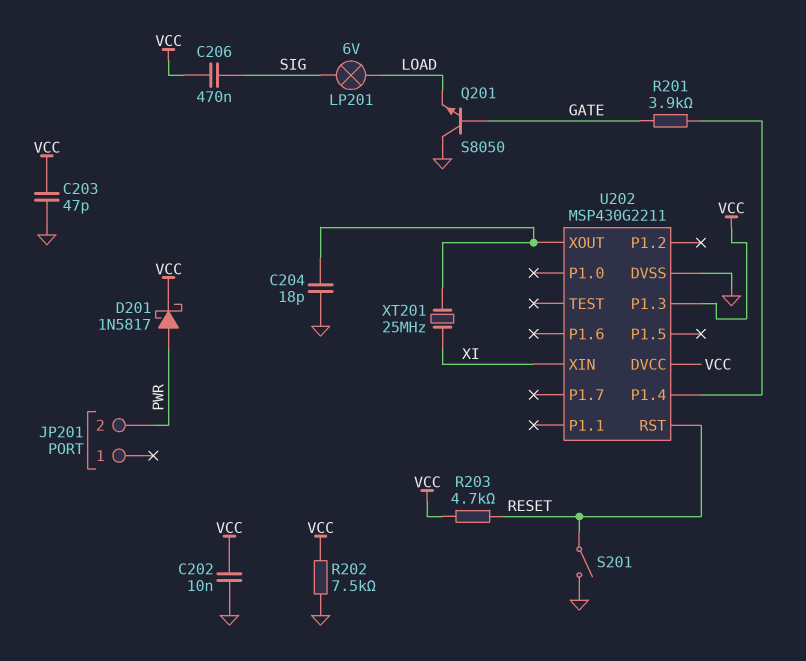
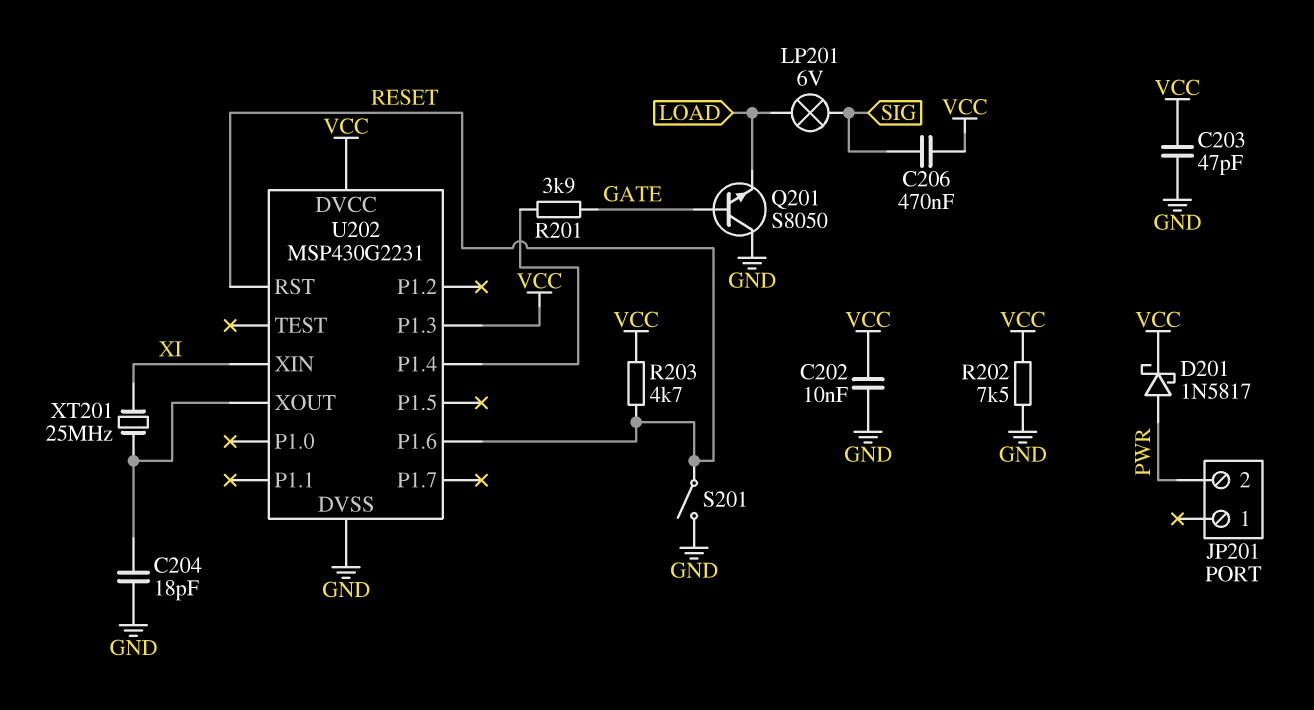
U202: MSP430G2211 -> MSP430G2231
U202 pin P1.6: none -> RESET

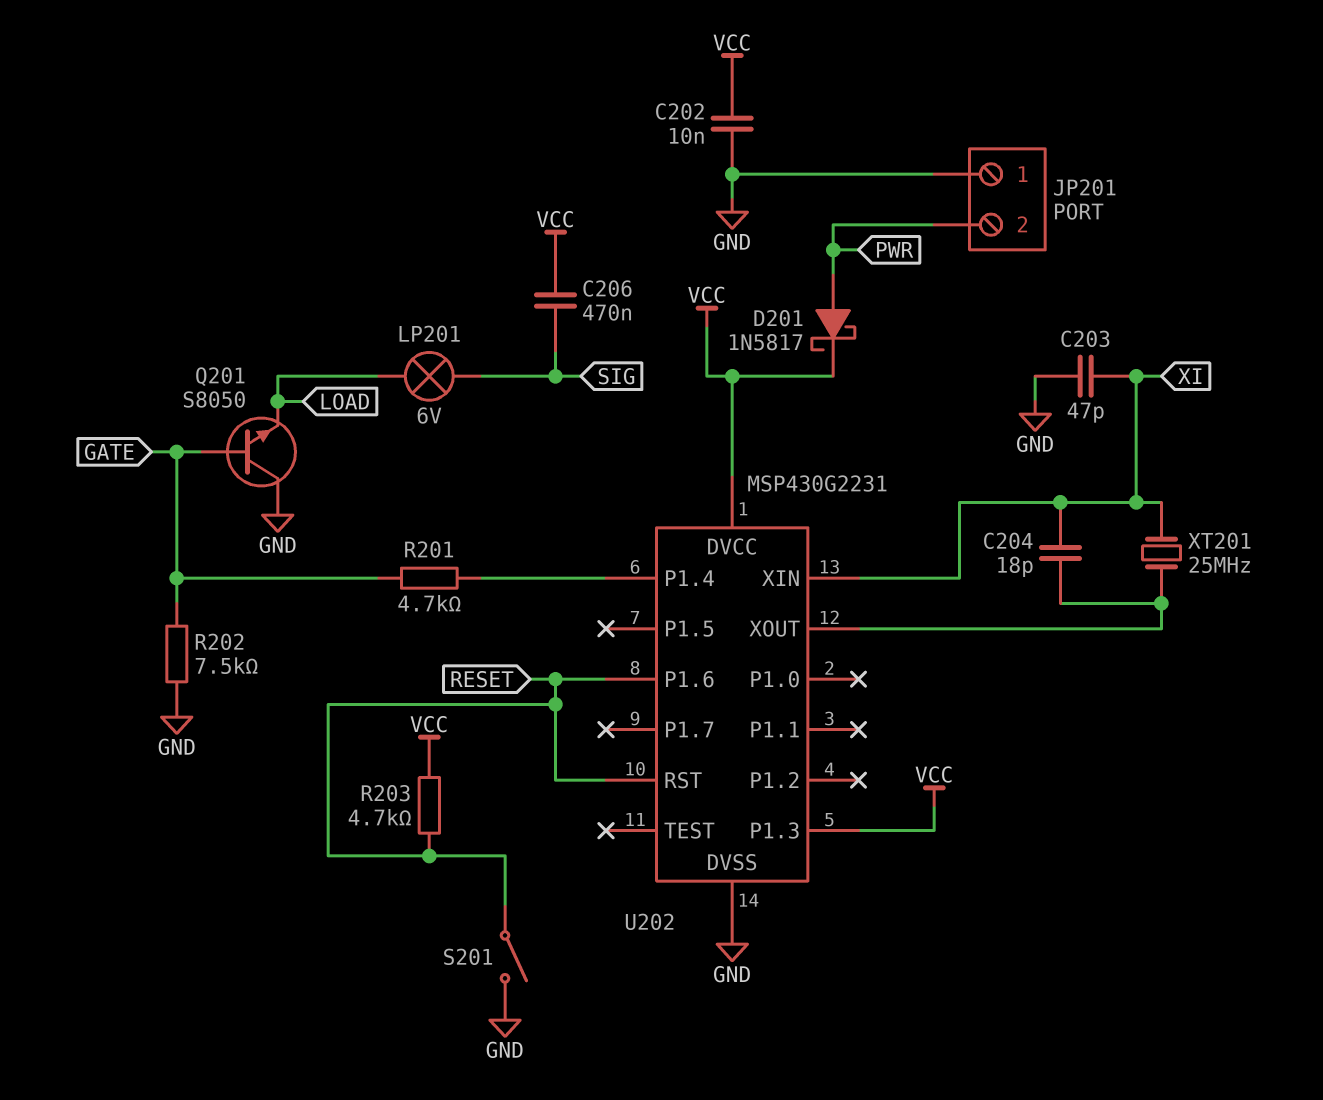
C203: 47pF (GND, VCC) -> 47pF (GND, XI)
C204: 18pF (GND, U202/XOUT) -> 18pF (U202/XOUT, XI)
JP201 pin 1: none -> GND
R201: 3.9k (GATE, U202/P1.4) -> 4.7k (GATE, U202/P1.4)
R202: 7.5k (GND, VCC) -> 7.5k (GATE, GND)

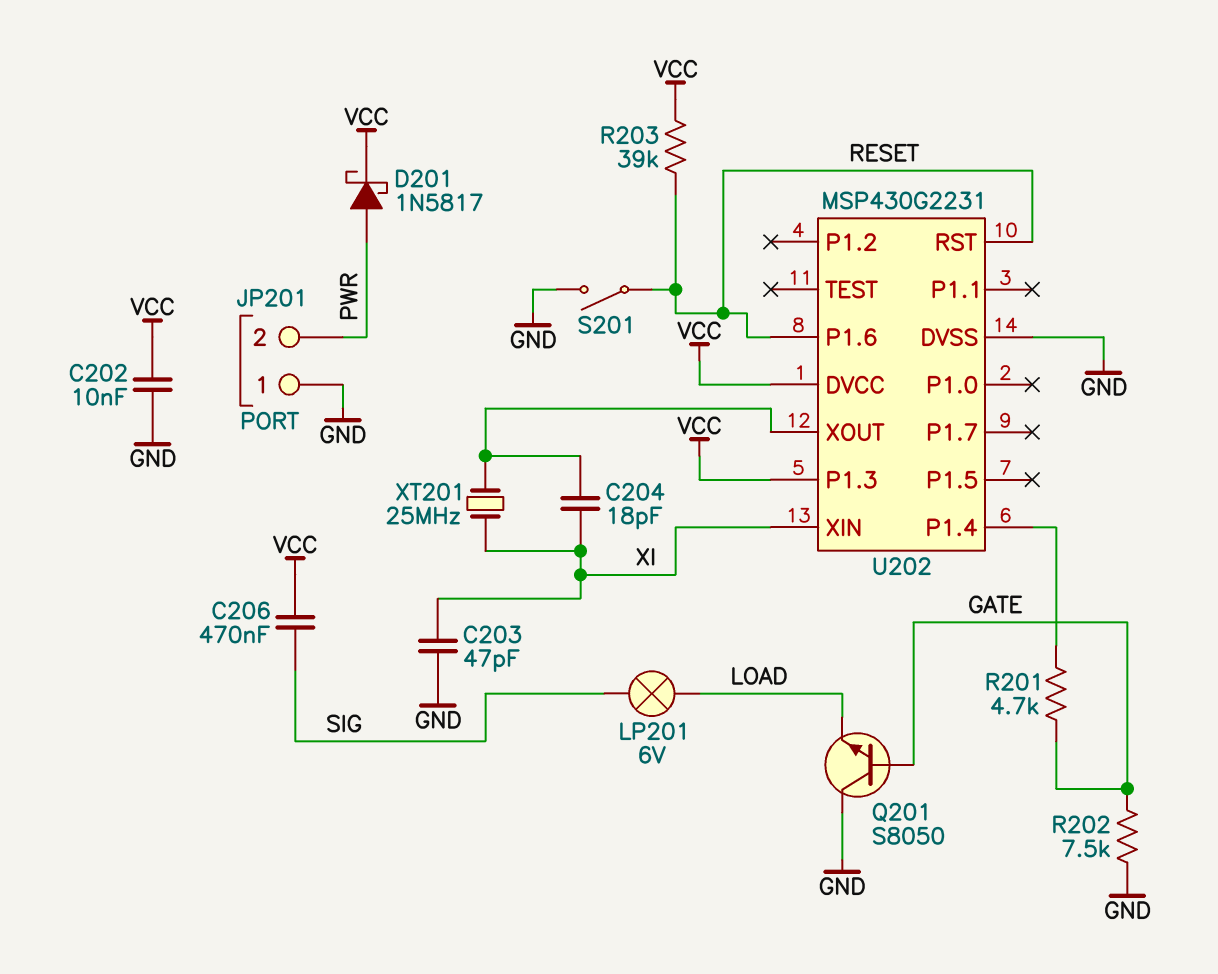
R203: 4.7k (RESET, VCC) -> 39k (RESET, VCC)

